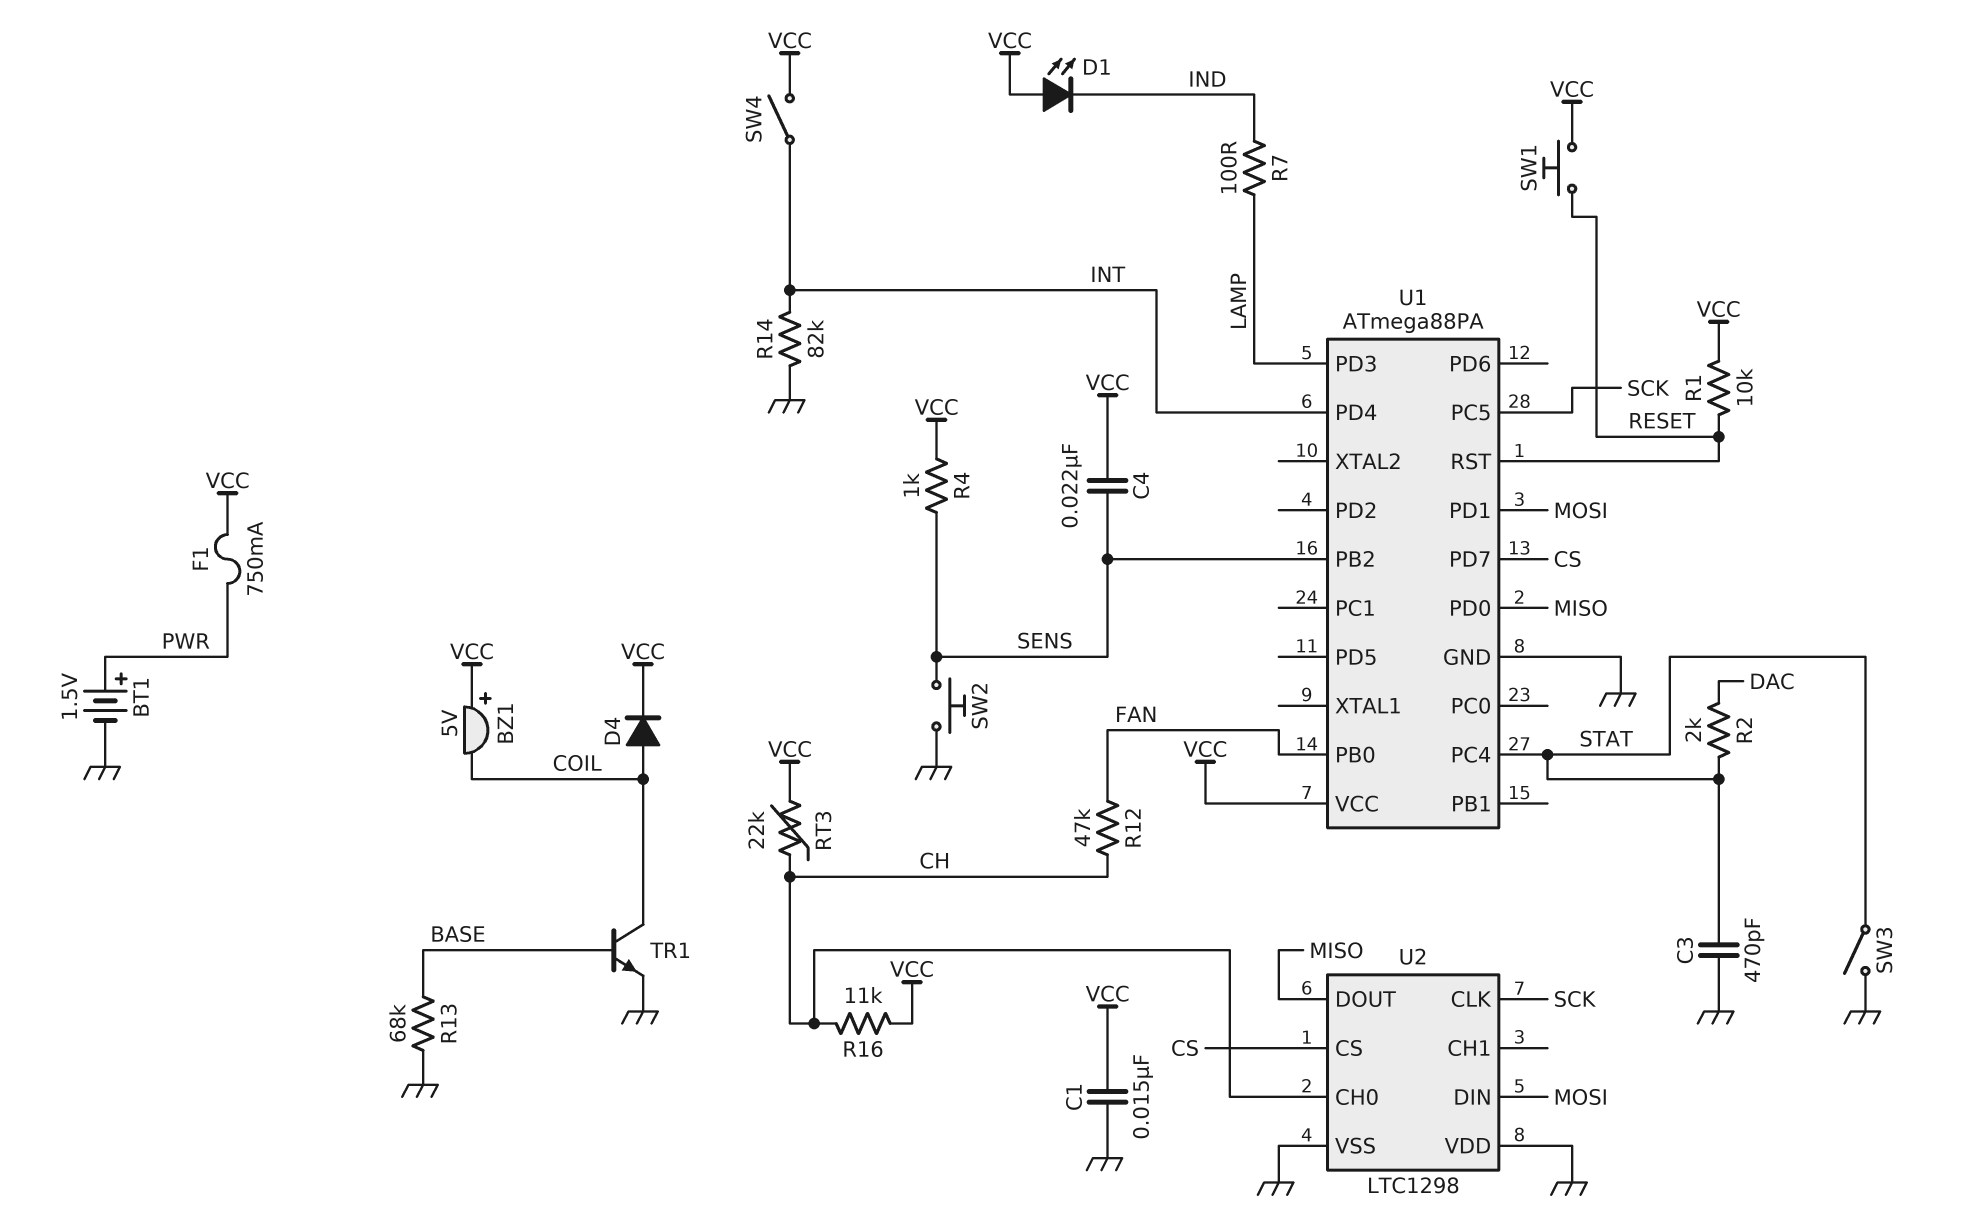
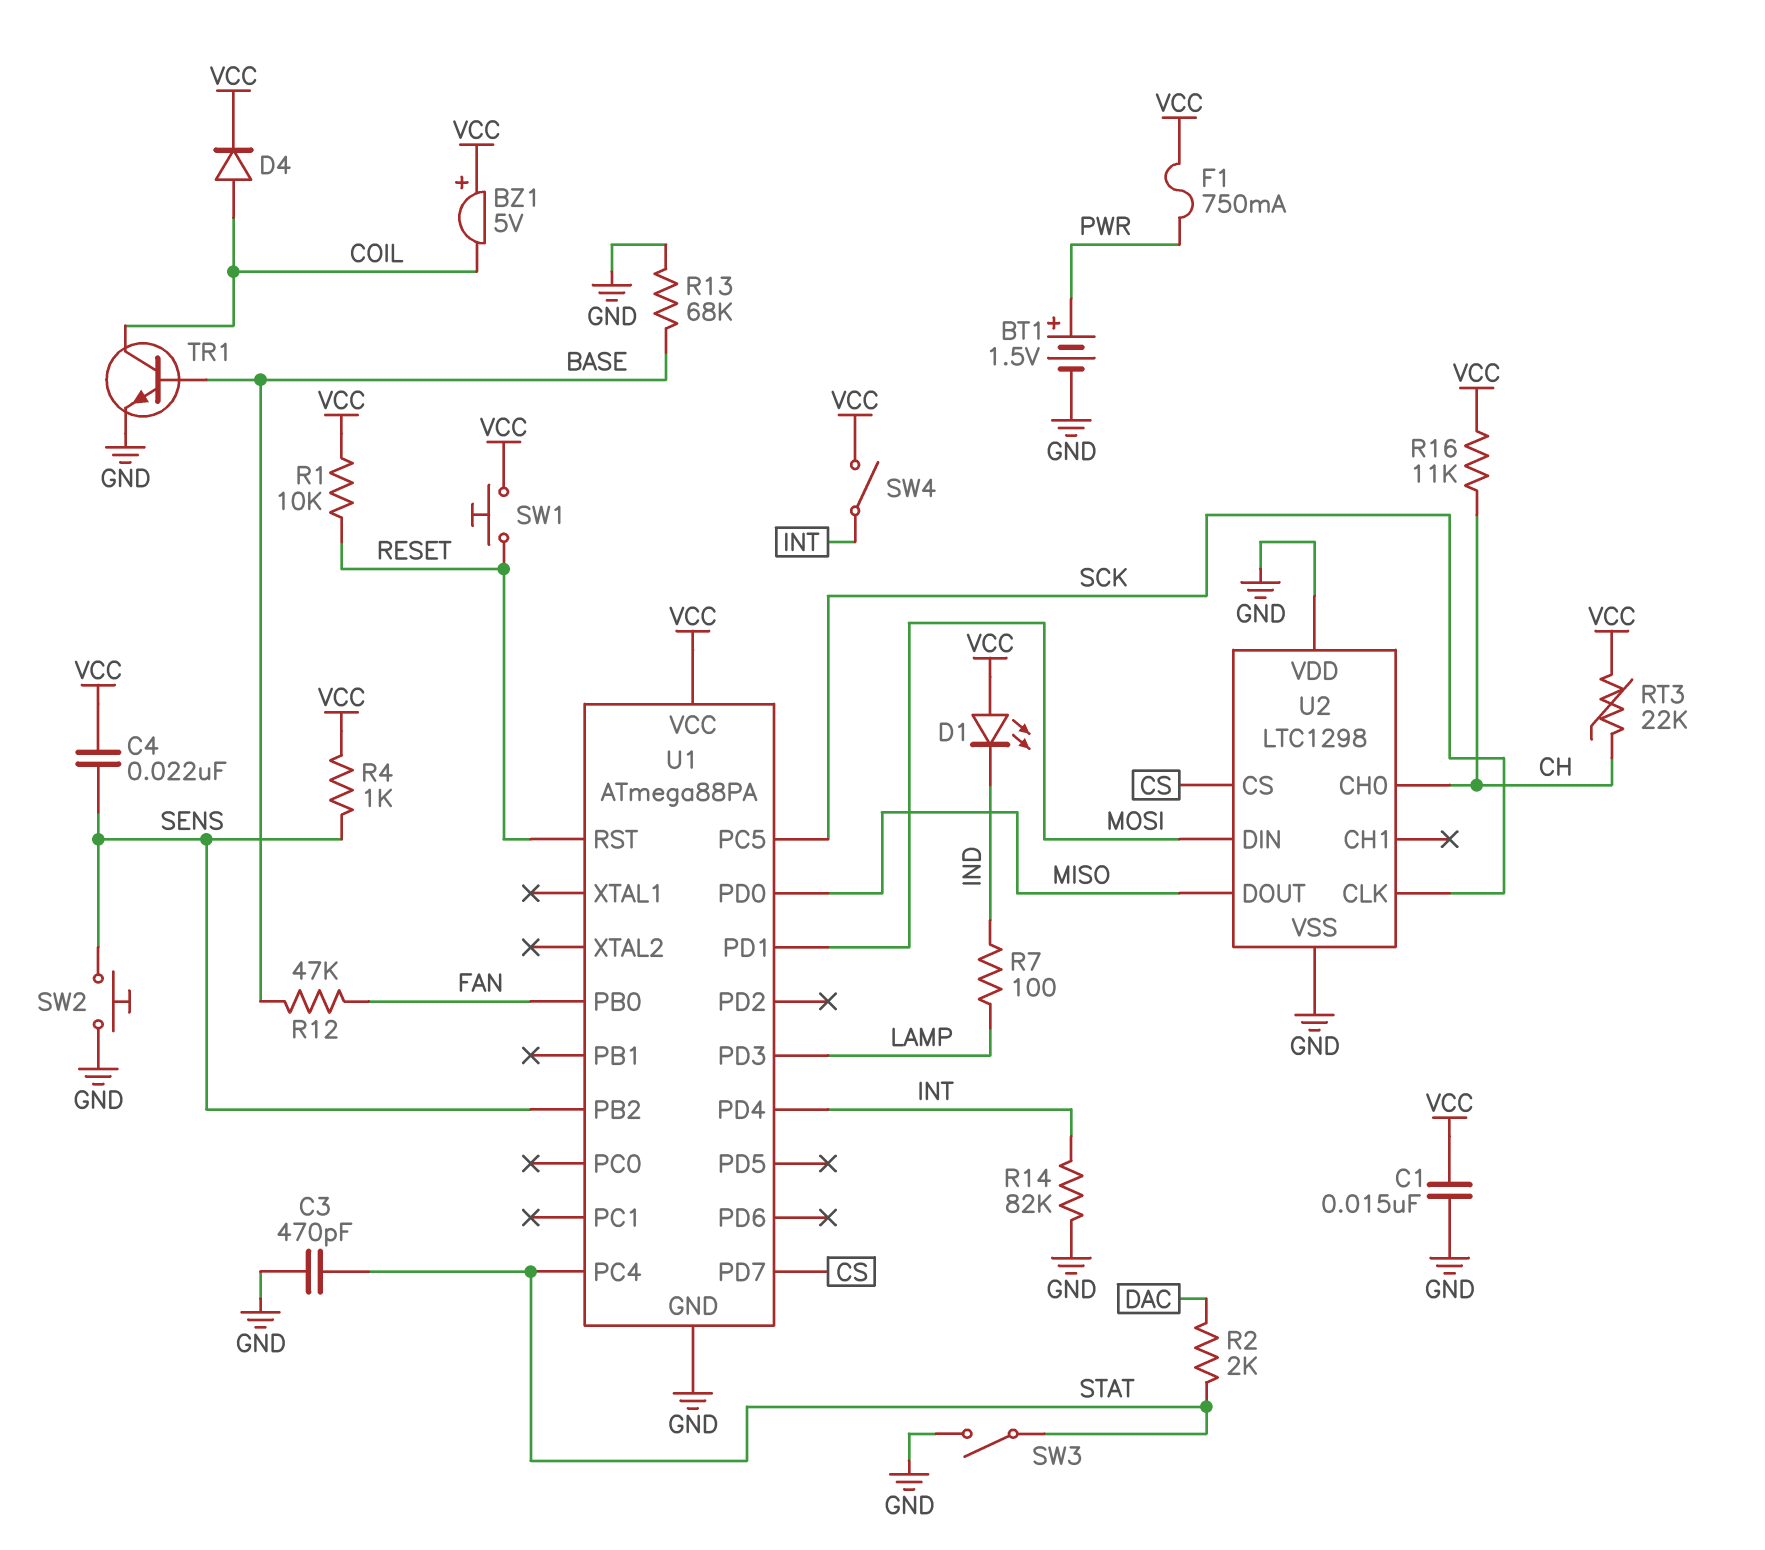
R12: 47k (CH, FAN) -> 47k (BASE, FAN)

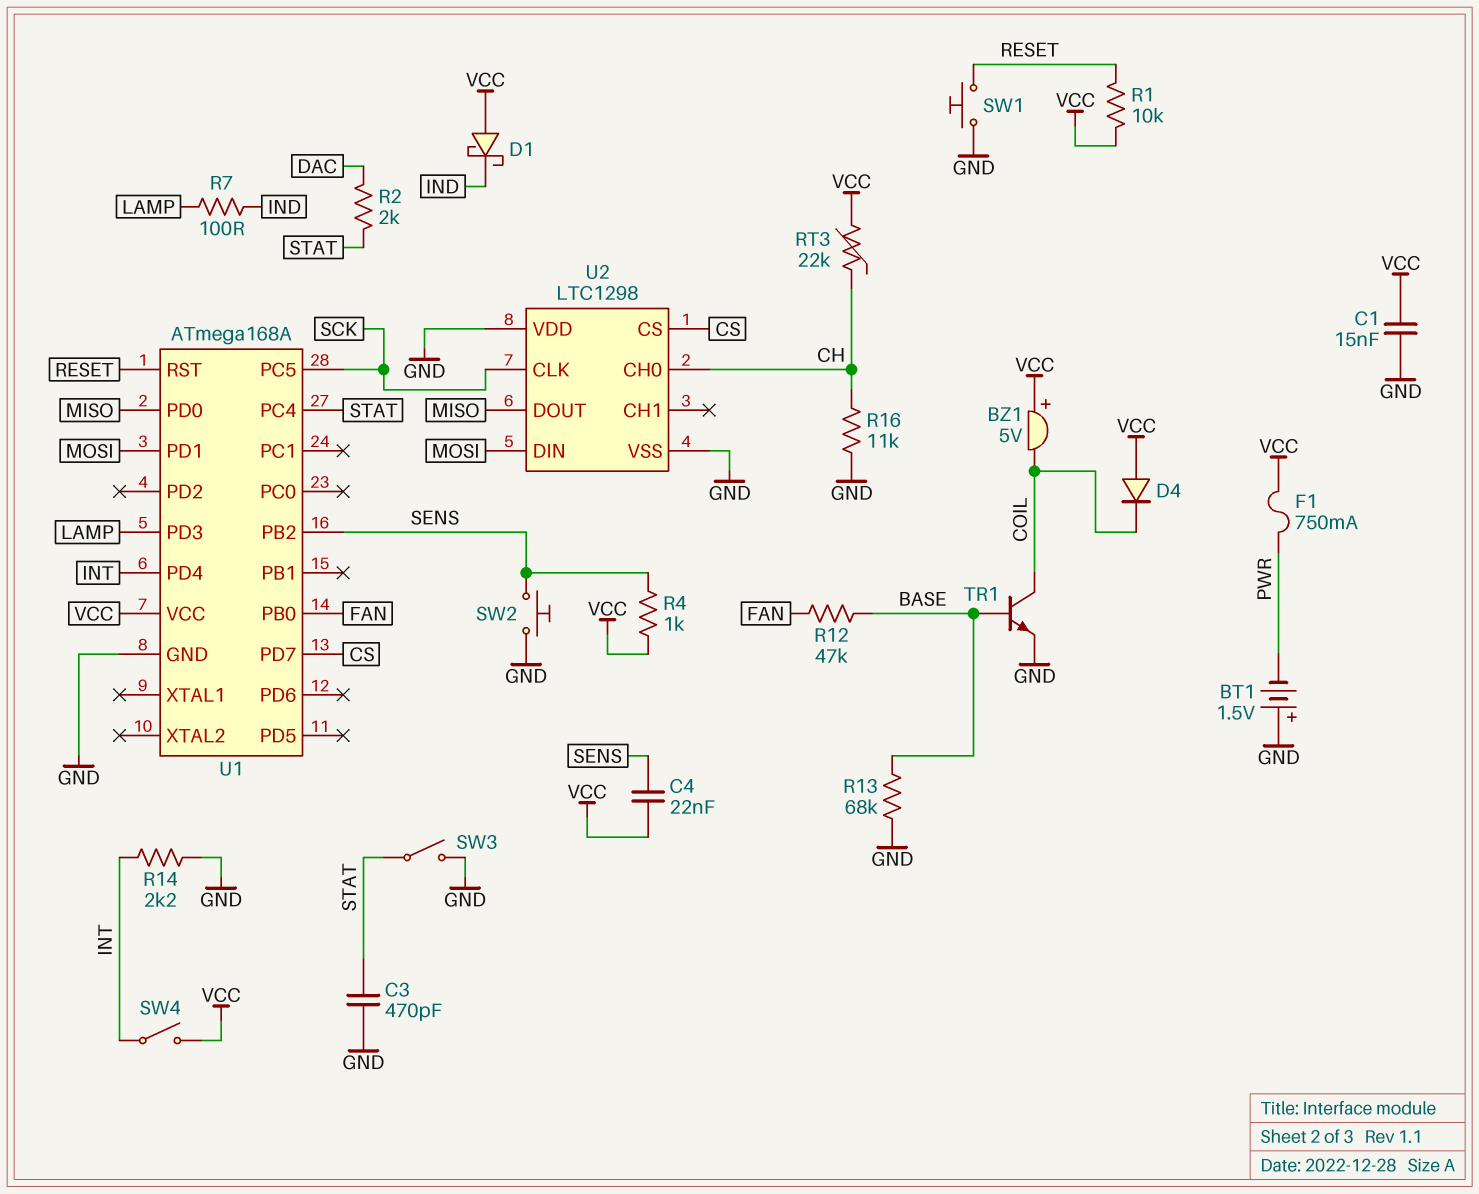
BT1: 1.5V (plus PWR, minus GND) -> 1.5V (plus GND, minus PWR)
D1: LED (A VCC, K IND) -> schottky (A VCC, K IND)
D4: diode (A COIL, K VCC) -> diode (A VCC, K COIL)
R14: 82k (GND, INT) -> 2.2k (GND, INT)
R16: 11k (CH, VCC) -> 11k (CH, GND)
SW1: button (RESET, VCC) -> button (GND, RESET)
U1: ATmega88PA -> ATmega168A

